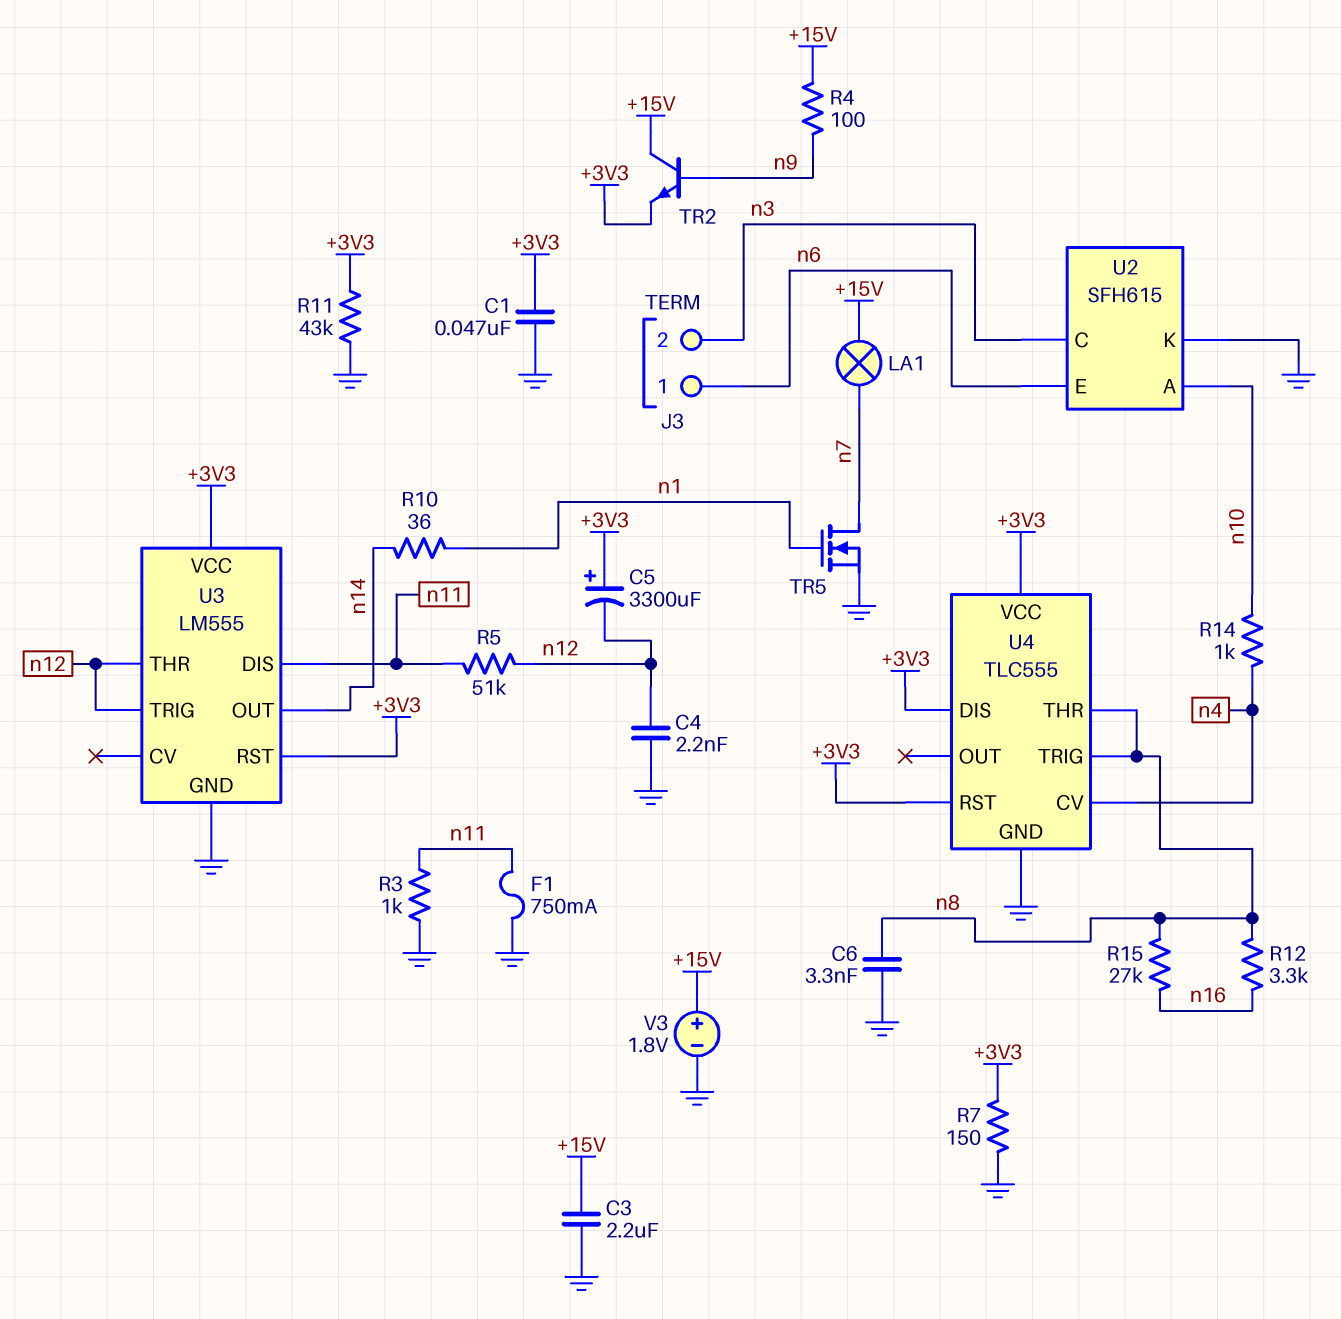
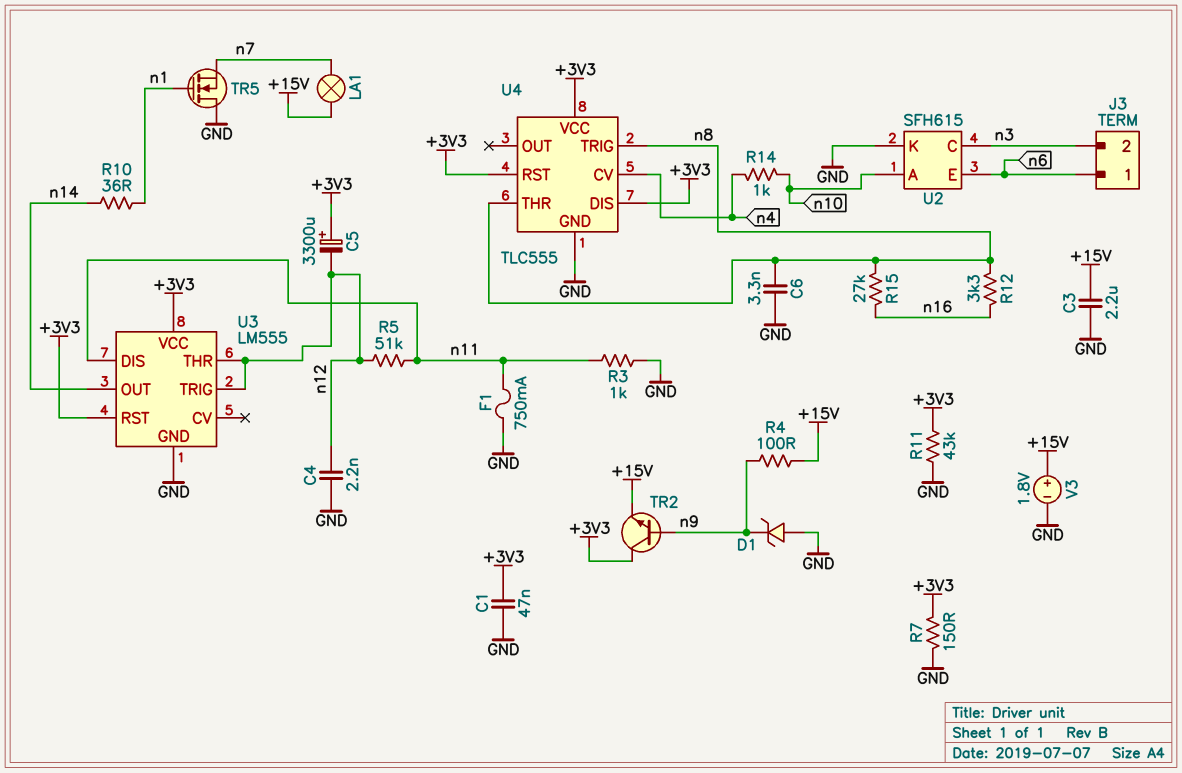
D1: none -> zener (A GND, K n9)
TR2: NPN (B n9, C +15V, E +3V3) -> NPN (B n9, C +3V3, E +15V)
TR5: NMOS (G n1, D n7, S GND) -> NMOS (G n1, D GND, S n7)

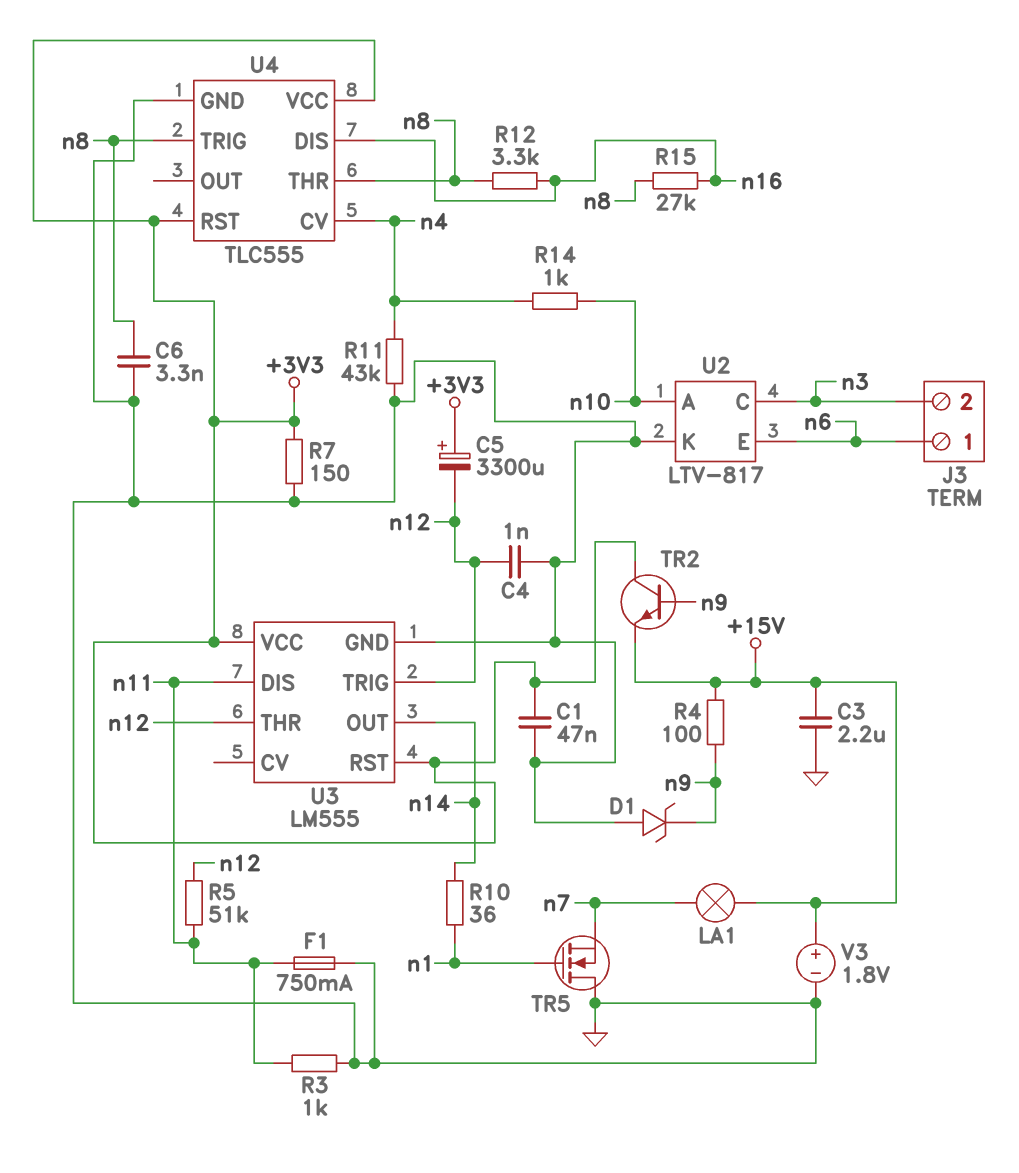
C4: 2.2nF (GND, n12) -> 1nF (GND, n12)
R11: 43k (+3V3, GND) -> 43k (GND, n4)
U2: SFH615 -> LTV-817
U4 pin DIS: +3V3 -> n16

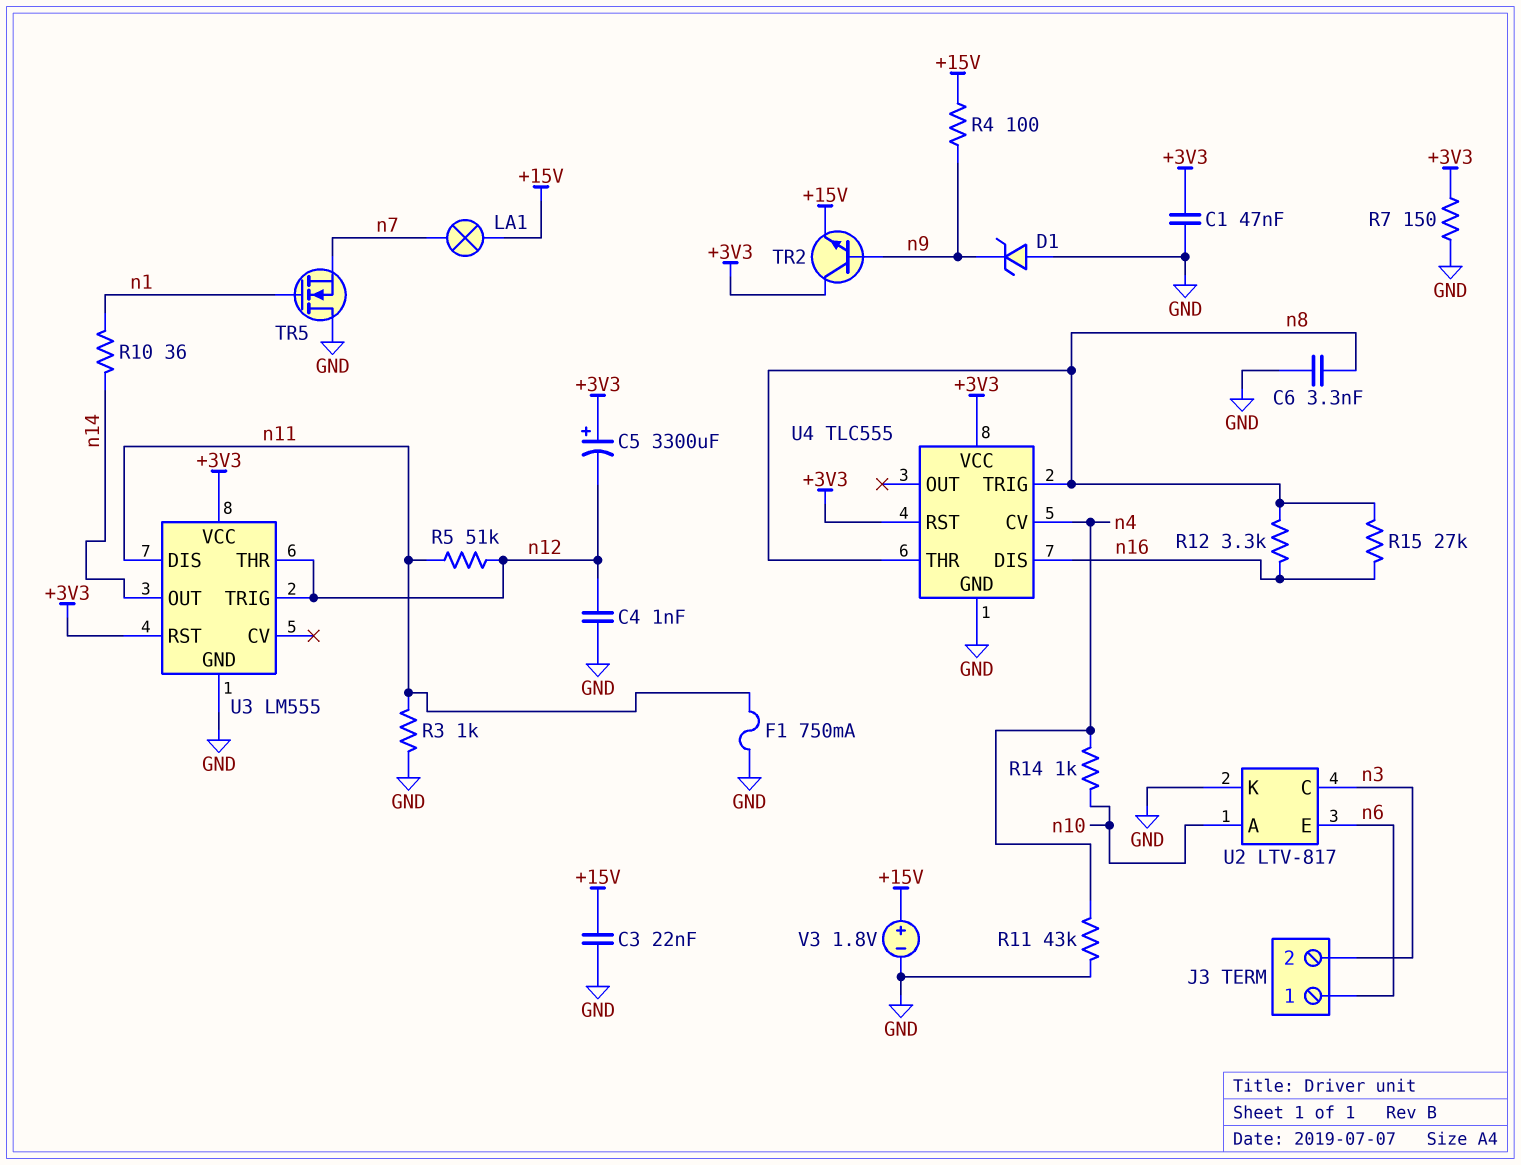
C3: 2.2uF (+15V, GND) -> 22nF (+15V, GND)

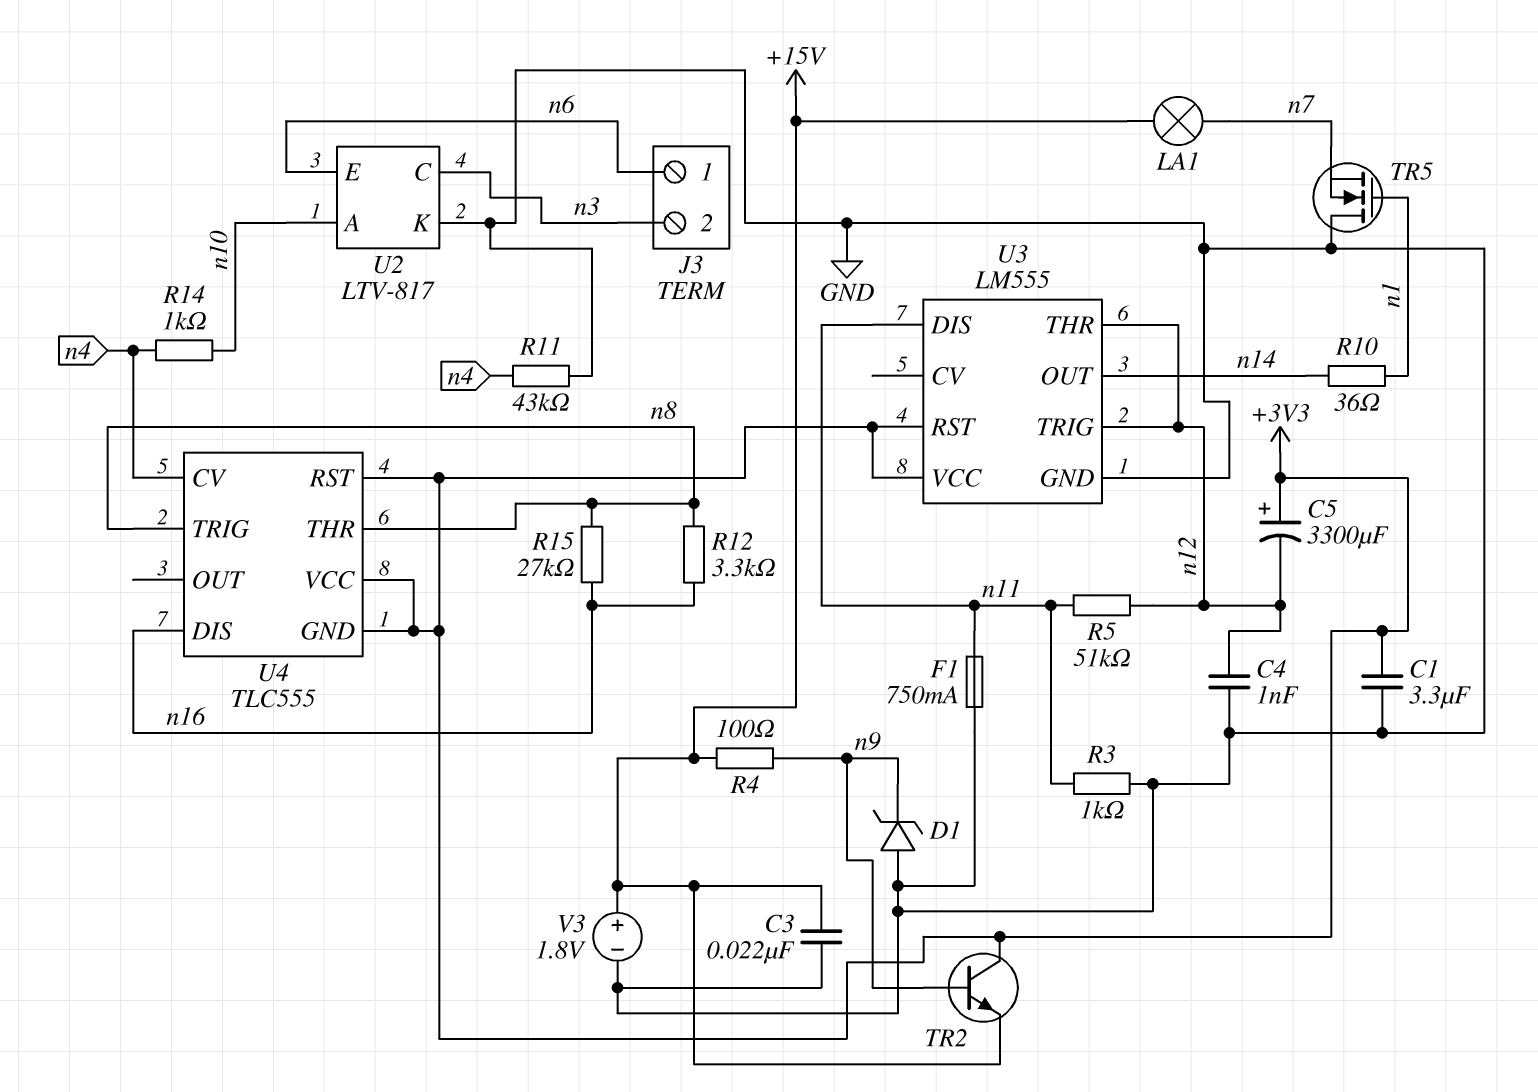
C1: 47nF (+3V3, GND) -> 3.3uF (+3V3, GND)
C6: 3.3nF (GND, n8) -> none
R7: 150 (+3V3, GND) -> none
U4 pin GND: GND -> +3V3

